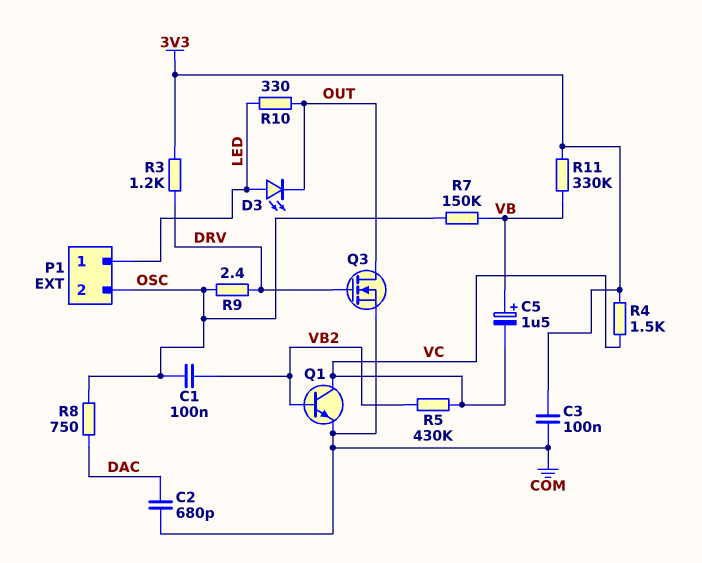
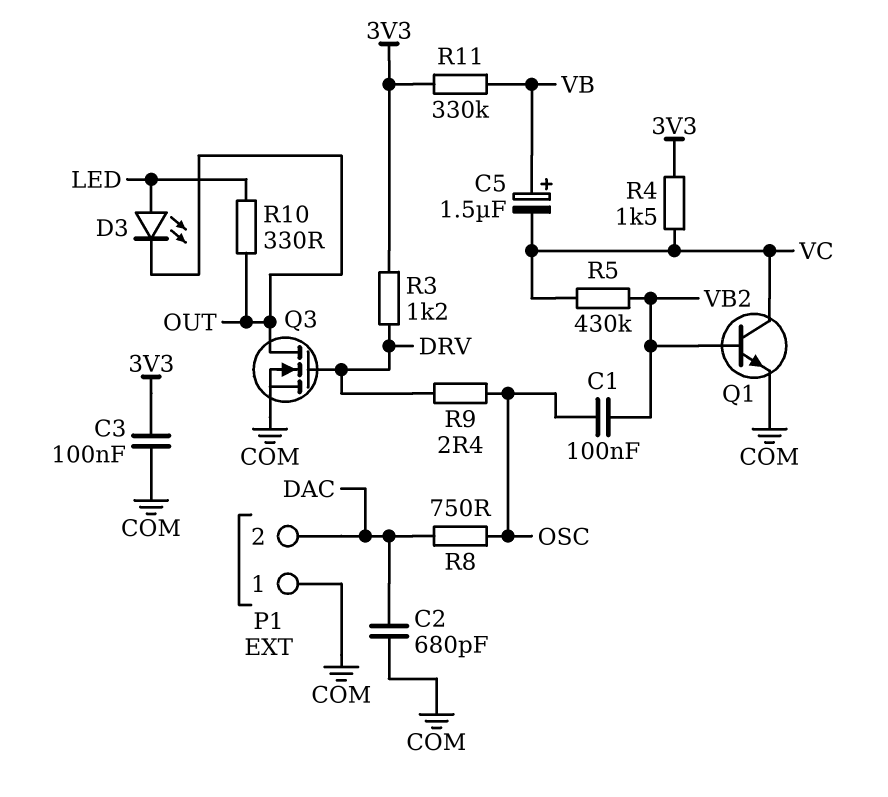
P1 pin 1: LED -> COM
P1 pin 2: OSC -> DAC
R7: 150k (OSC, VB) -> none

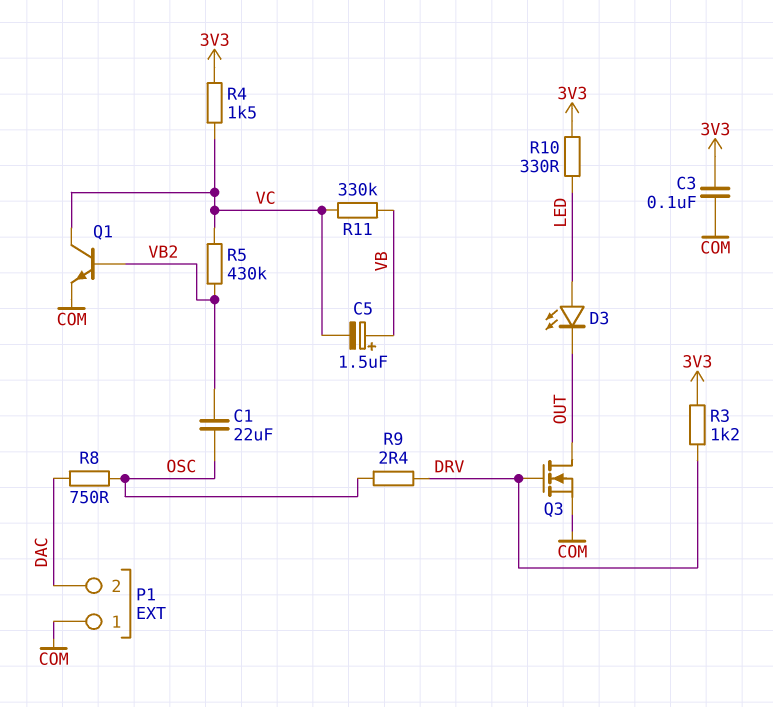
C1: 100nF (OSC, VB2) -> 22uF (OSC, VB2)
C2: 680pF (COM, DAC) -> none
R10: 330 (LED, OUT) -> 330 (3V3, LED)
R11: 330k (3V3, VB) -> 330k (VB, VC)

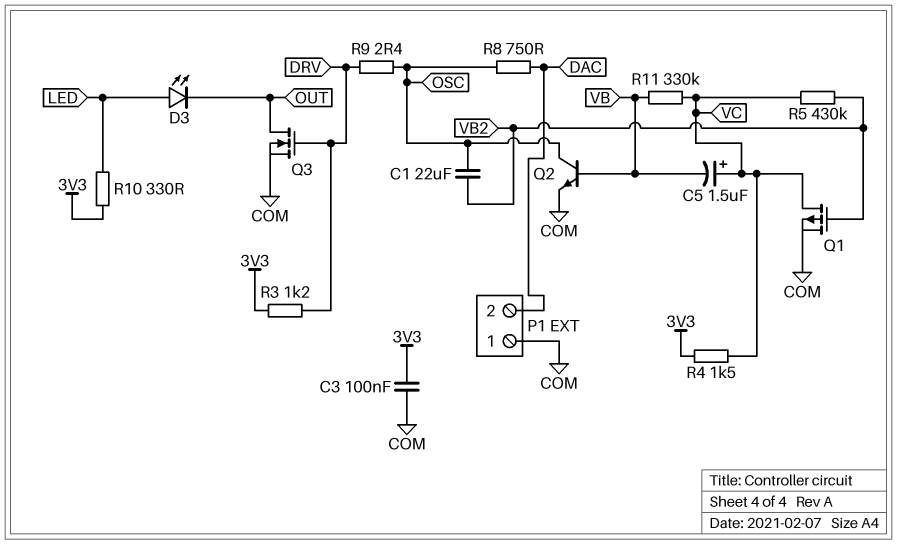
C5: 1.5uF (plus VB, minus VC) -> 1.5uF (plus VC, minus VB)
Q1: NPN (B VB2, C VC, E COM) -> PMOS (G VB2, D VC, S COM)
Q2: none -> NPN (B VB, C OSC, E COM)

